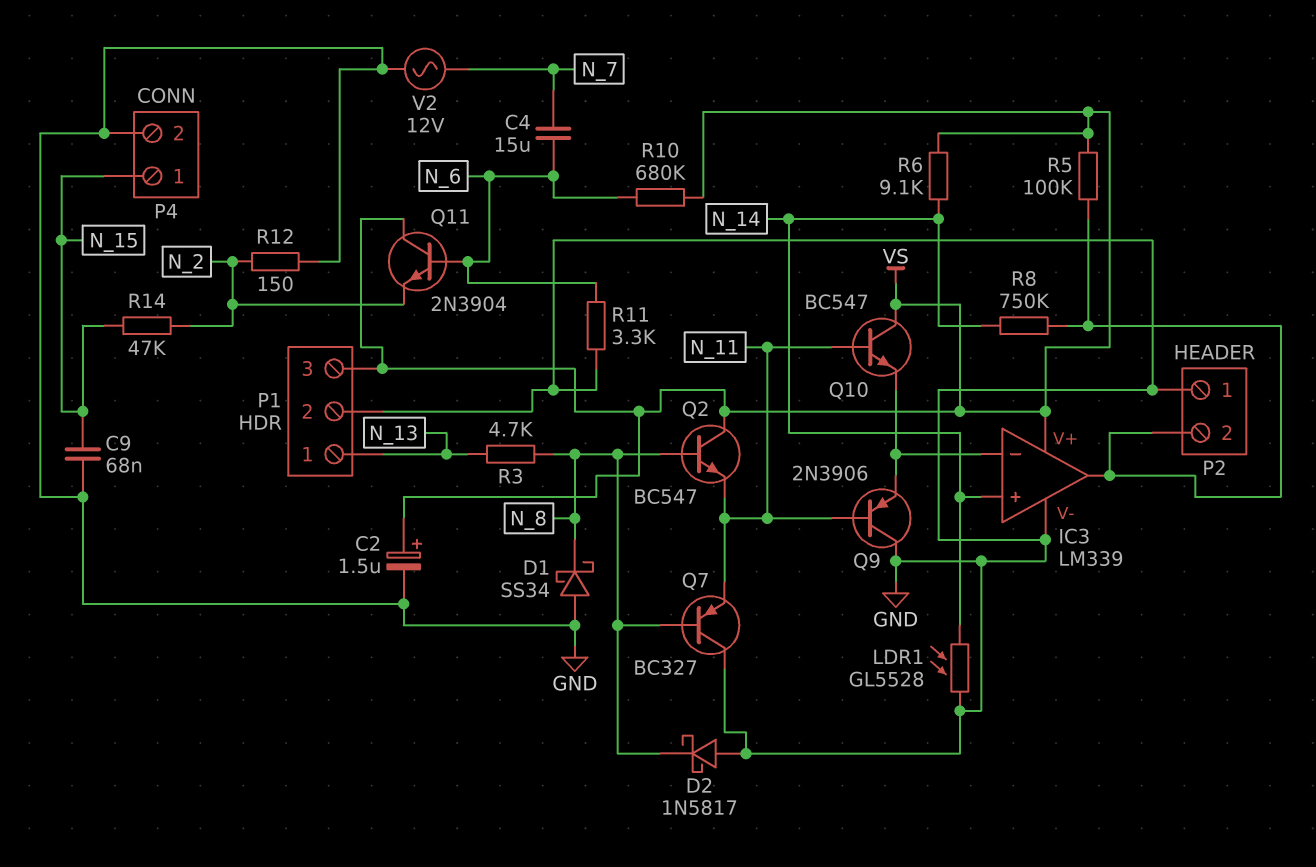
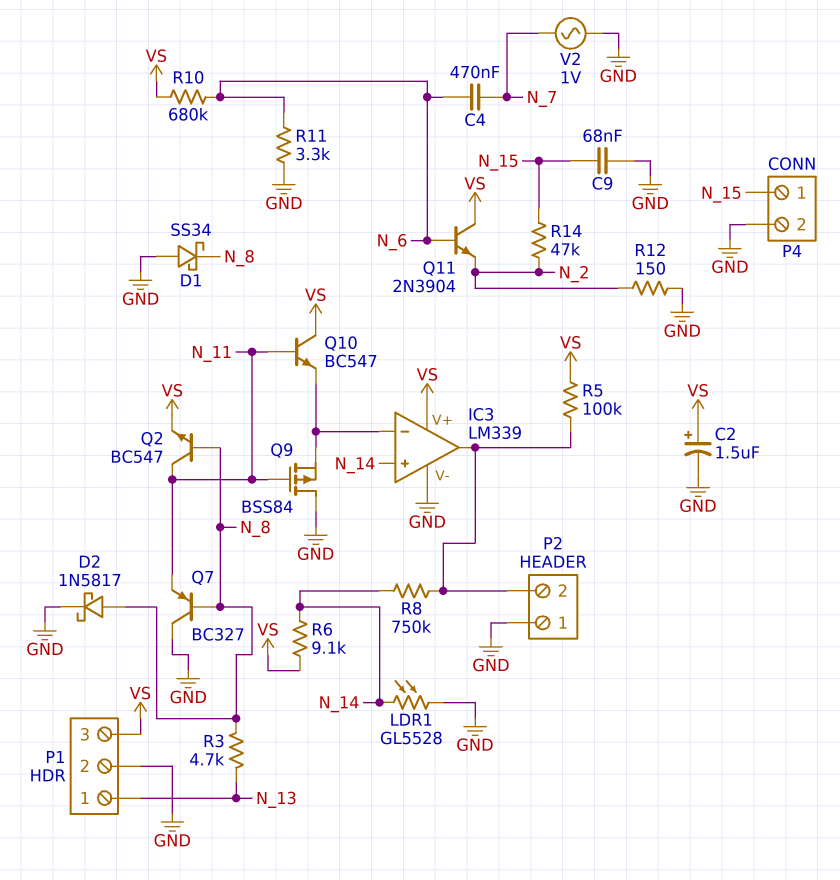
C4: 15uF (N_6, N_7) -> 470nF (N_6, N_7)
D2: schottky 1N5817 (A GND, K N_8) -> schottky 1N5817 (A N_8, K GND)
Q2: NPN BC547 (B N_8, C VS, E N_11) -> NPN BC547 (B N_8, C N_11, E VS)
Q9: PNP 2N3906 (B N_11, C GND, E IC3/in-) -> PMOS BSS84 (G N_11, D GND, S IC3/in-)
V2: AC 12V (GND, N_7) -> AC 1V (GND, N_7)

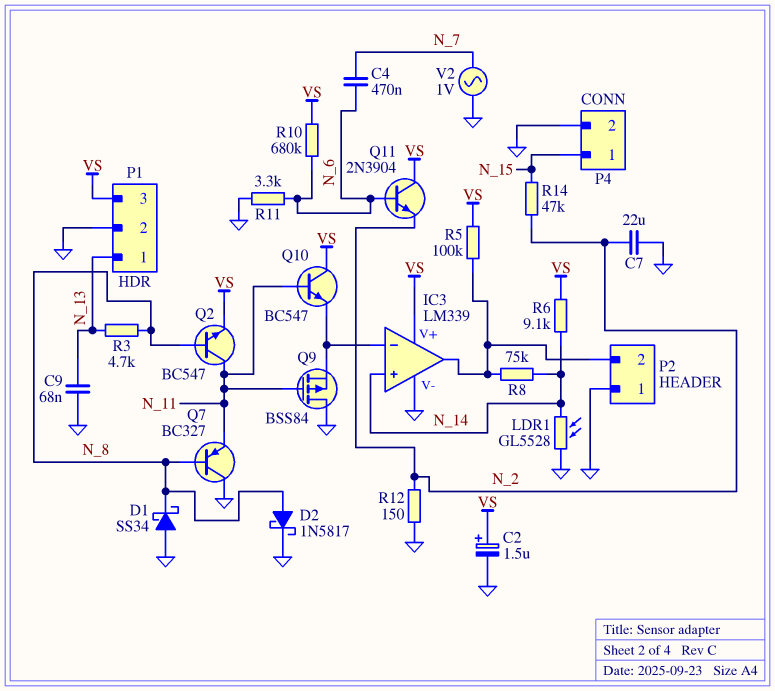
C7: none -> 22uF (GND, N_2)
C9: 68nF (GND, N_15) -> 68nF (GND, N_13)
R8: 750k (IC3/out, N_14) -> 75k (IC3/out, N_14)

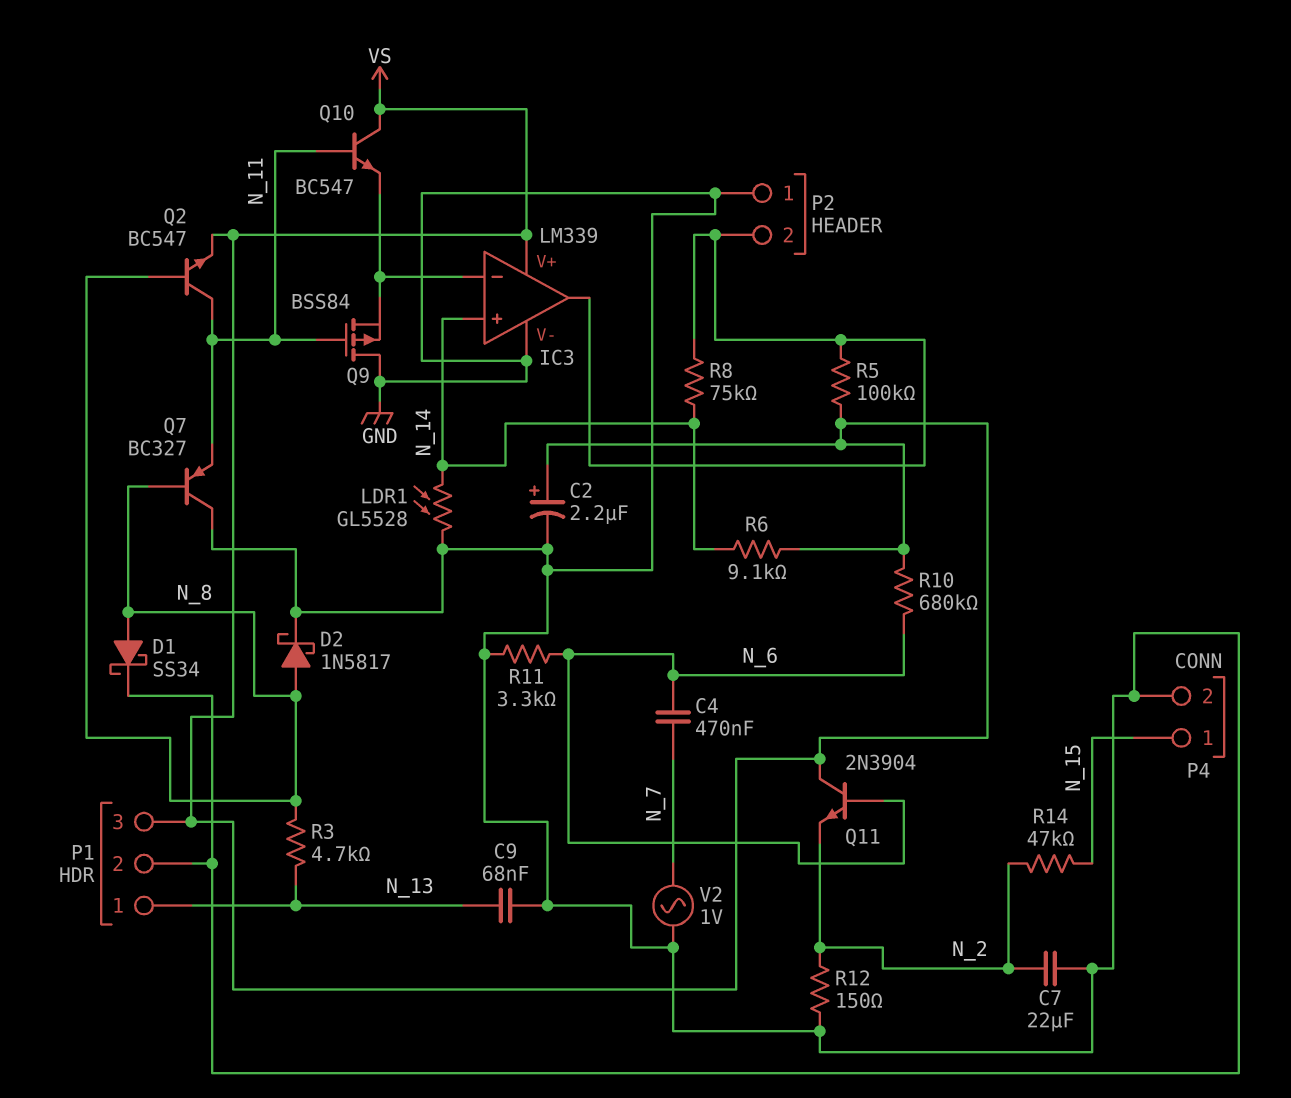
C2: 1.5uF (plus VS, minus GND) -> 2.2uF (plus VS, minus GND)
D1: schottky SS34 (A GND, K N_8) -> schottky SS34 (A N_8, K GND)

